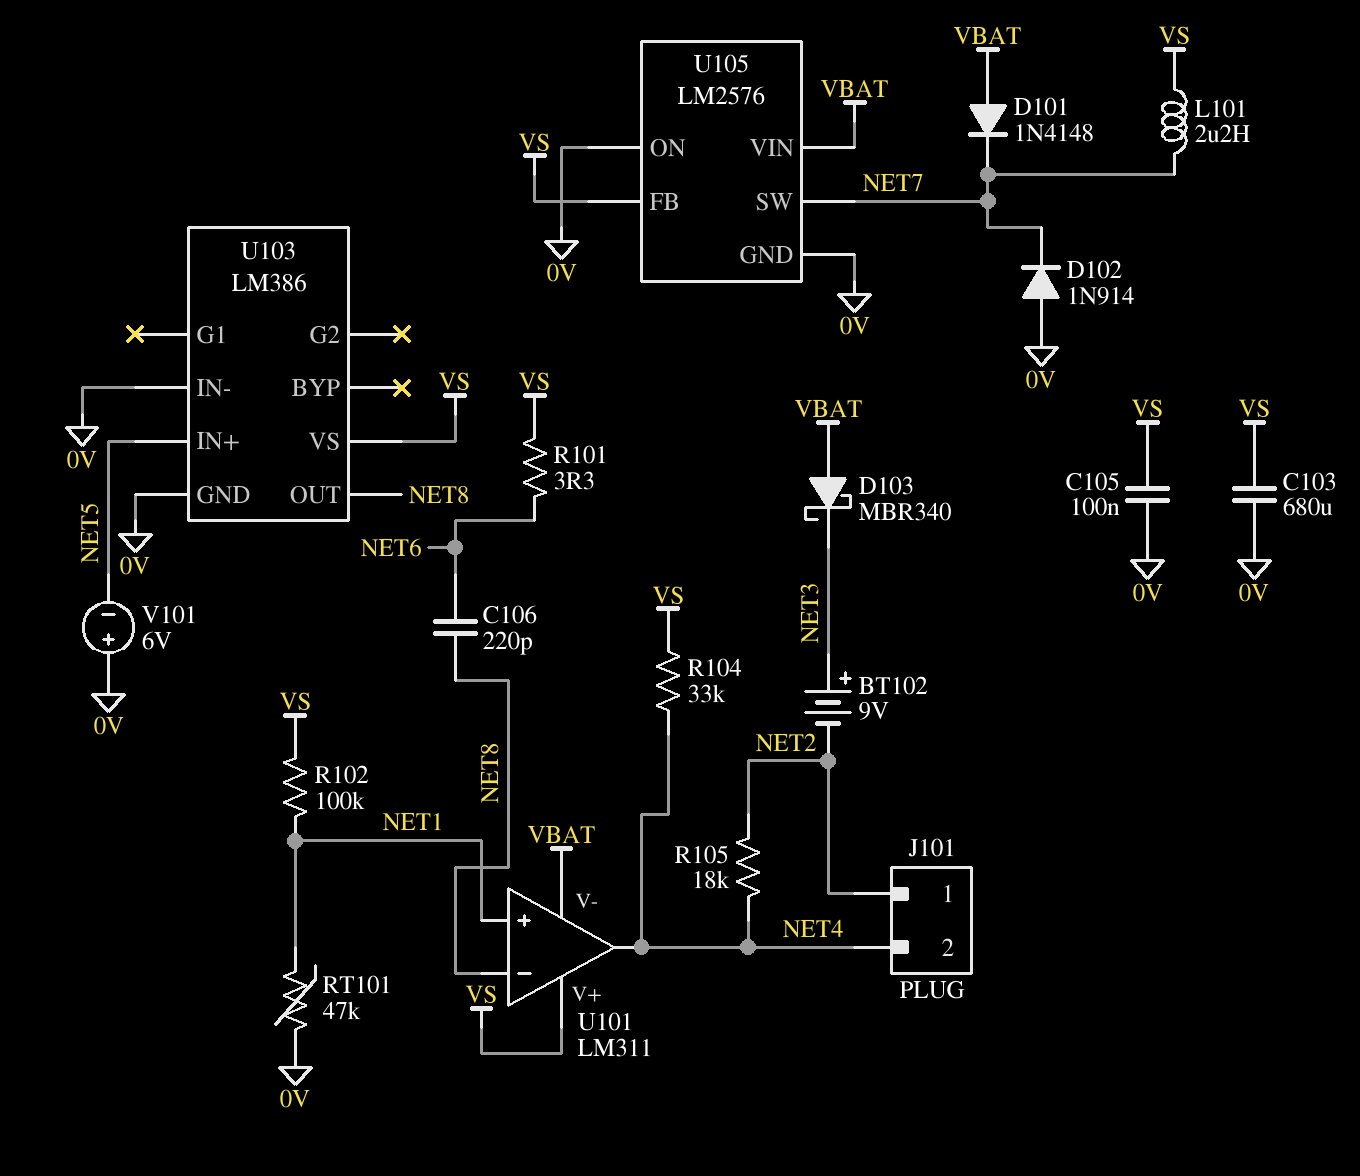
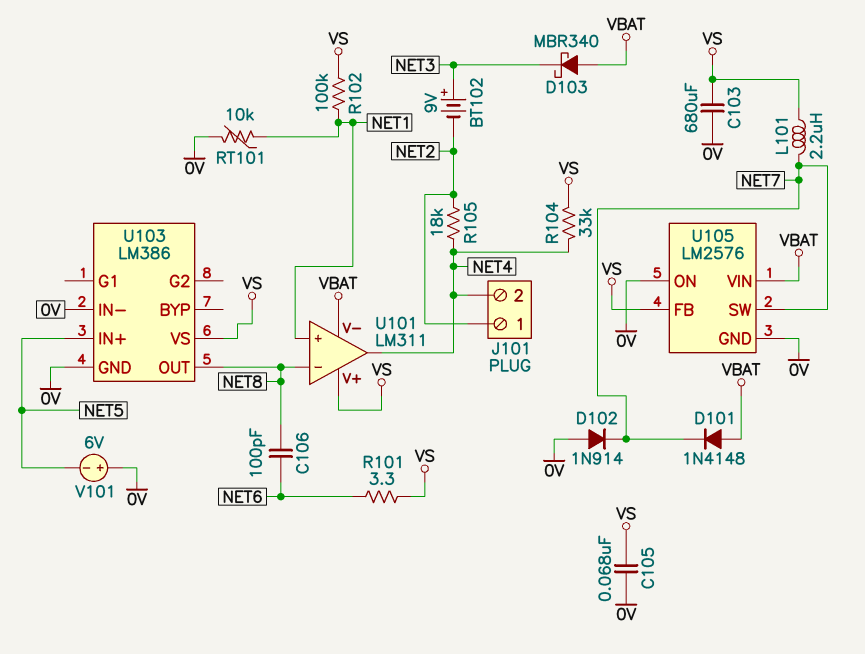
C105: 100nF (0V, VS) -> 68nF (0V, VS)
C106: 220pF (NET6, NET8) -> 100pF (NET6, NET8)
RT101: 47k (0V, NET1) -> 10k (0V, NET1)

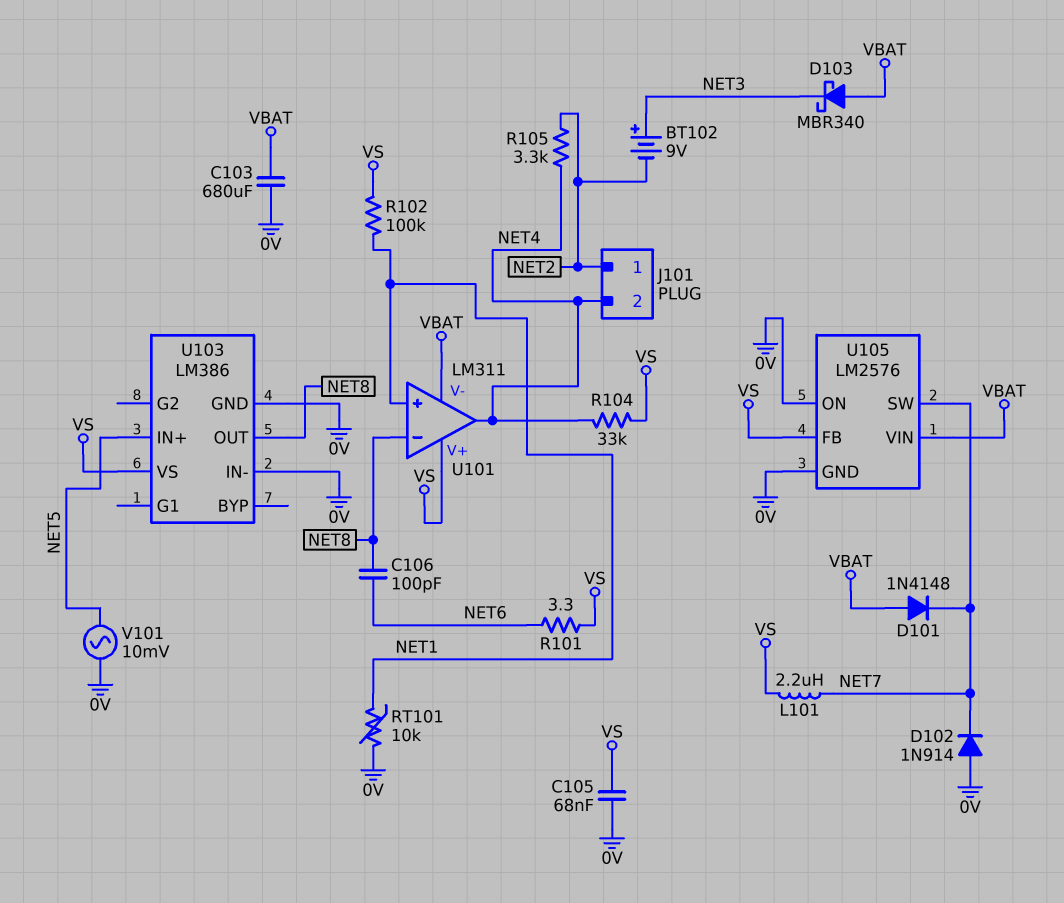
C103: 680uF (0V, VS) -> 680uF (0V, VBAT)
R105: 18k (NET2, NET4) -> 3.3k (NET2, NET4)
V101: 6V (plus 0V, minus NET5) -> AC 10mV (0V, NET5)

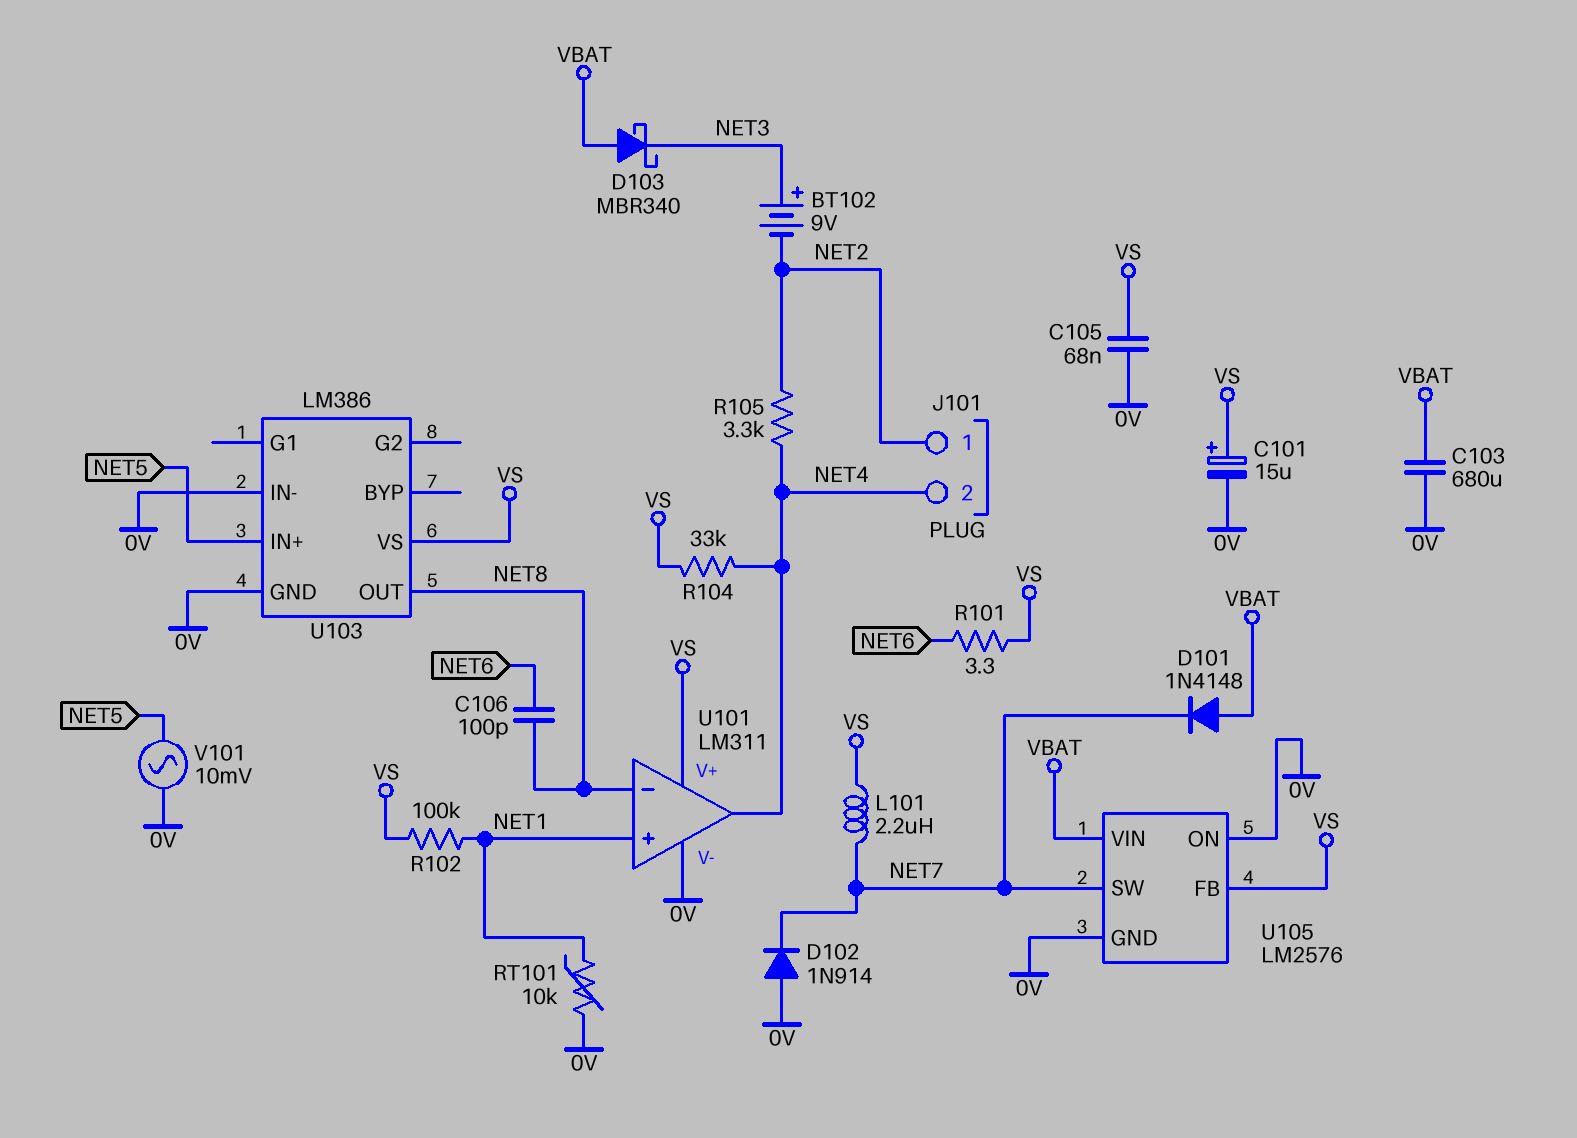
C101: none -> 15uF (plus VS, minus 0V)
U101 pin V-: VBAT -> 0V

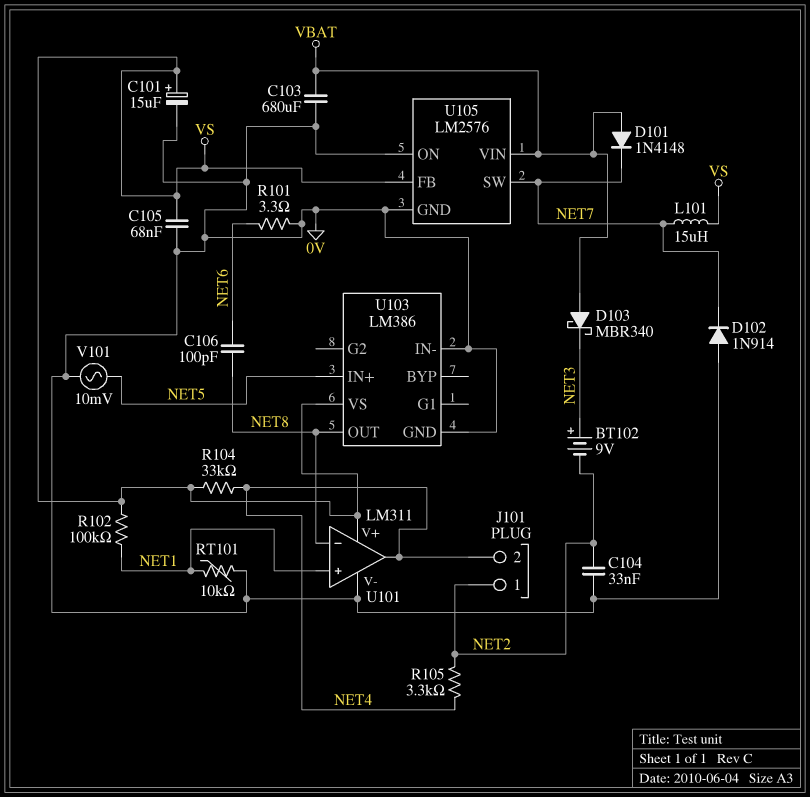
C104: none -> 33nF (0V, NET2)
L101: 2.2uH (NET7, VS) -> 15uH (NET7, VS)
R101: 3.3 (NET6, VS) -> 3.3 (0V, NET6)

